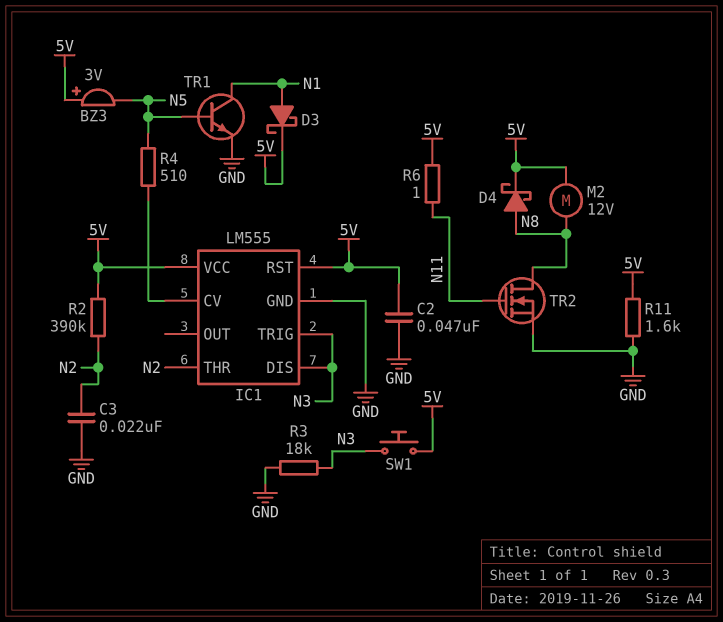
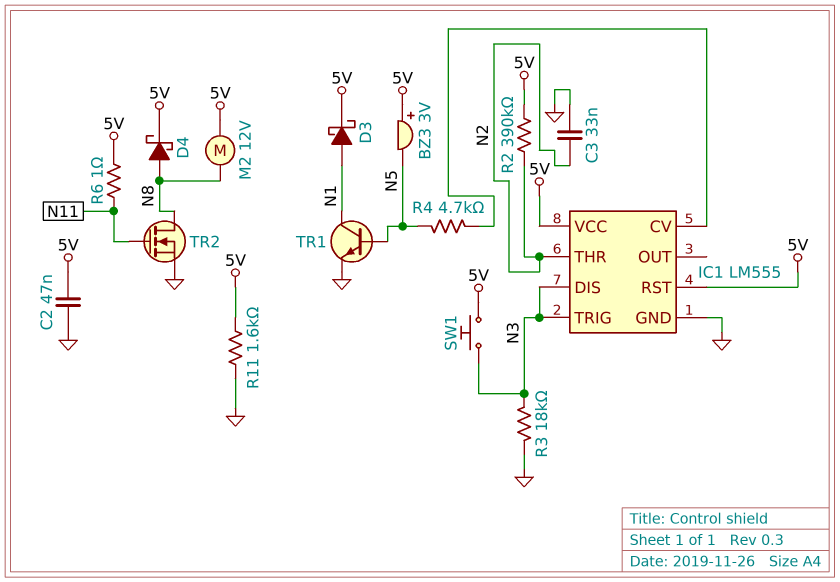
C3: 22nF (GND, N2) -> 33nF (GND, N2)
R4: 510 (IC1/CV, N5) -> 4.7k (IC1/CV, N5)

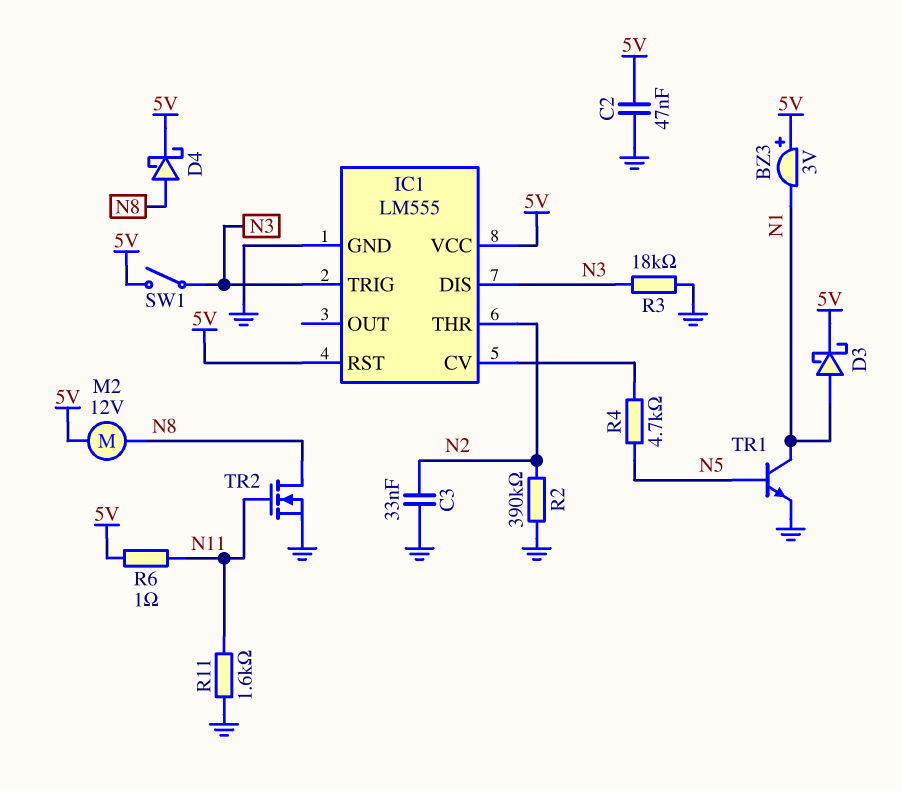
BZ3: buzzer 3V (plus 5V, minus N5) -> buzzer 3V (plus 5V, minus N1)
R2: 390k (5V, N2) -> 390k (GND, N2)
R11: 1.6k (5V, GND) -> 1.6k (GND, N11)
SW1: button (5V, N3) -> switch (5V, N3)

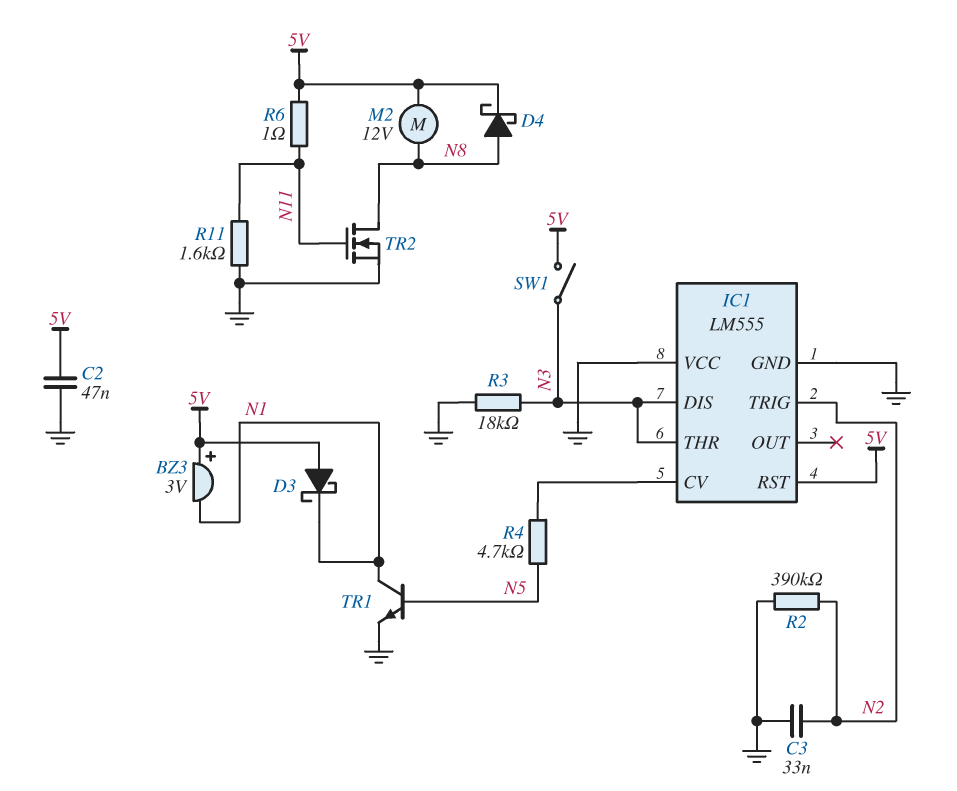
D3: schottky (A N1, K 5V) -> schottky (A 5V, K N1)
IC1 pin THR: N2 -> N3
IC1 pin TRIG: N3 -> N2
IC1 pin VCC: 5V -> GND

